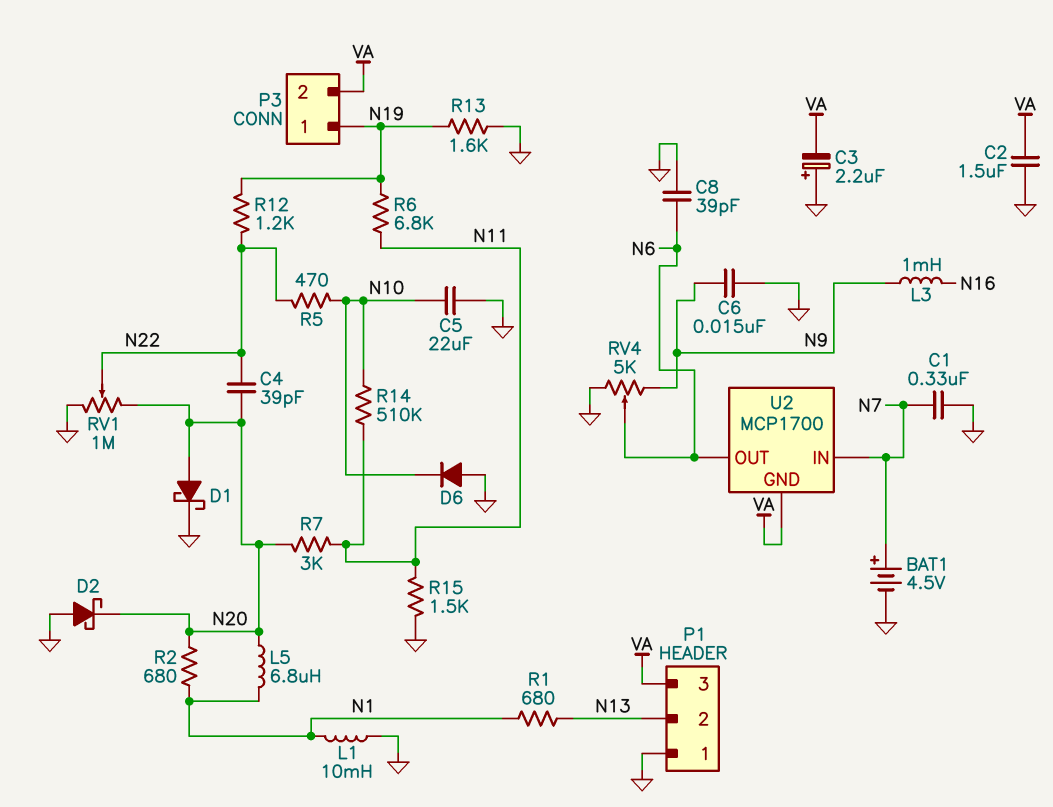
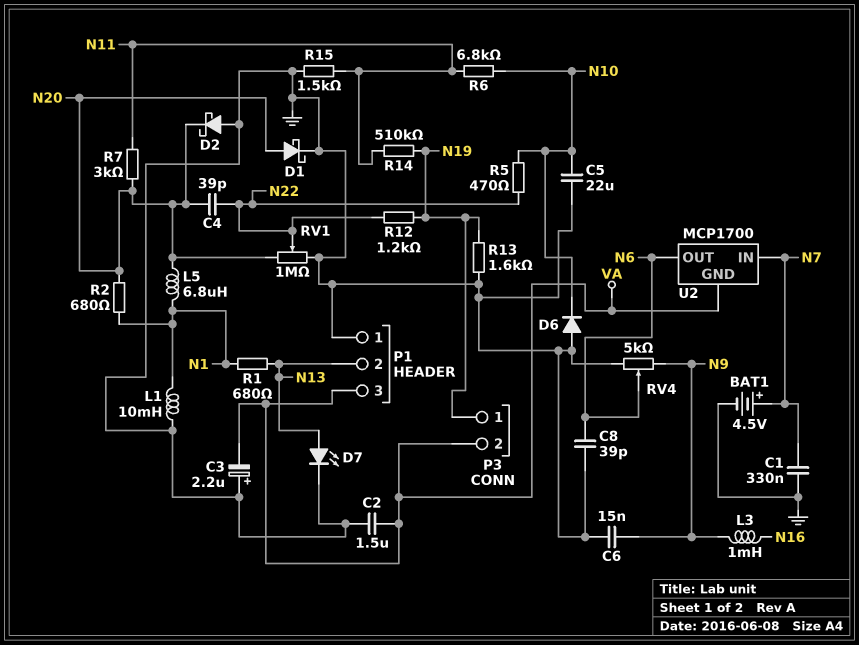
D7: none -> LED (A N13, K GND)
R6: 6.8k (N11, N19) -> 6.8k (N10, N11)
R14: 510k (N10, N11) -> 510k (N11, N19)

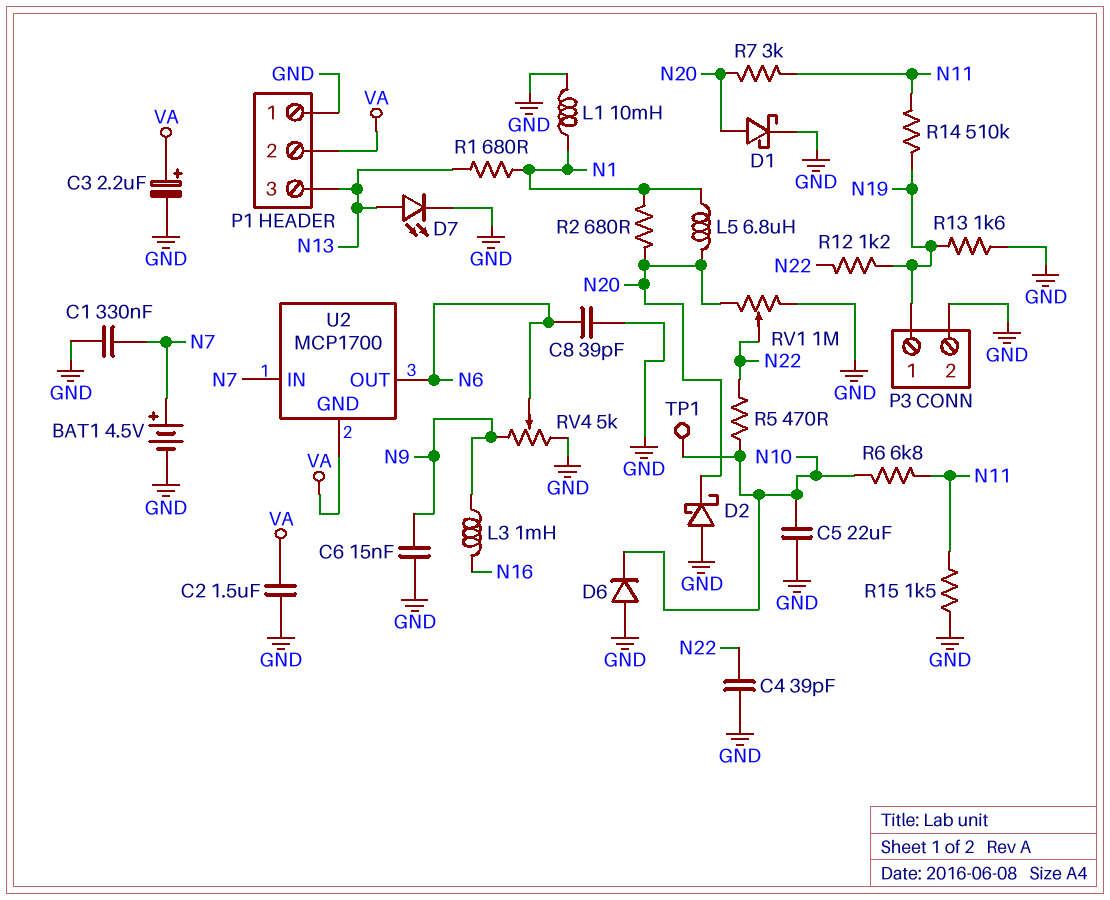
C3: 2.2uF (plus GND, minus VA) -> 2.2uF (plus VA, minus GND)
C4: 39pF (N20, N22) -> 39pF (GND, N22)
P1 pin 2: N13 -> VA
P1 pin 3: VA -> N13
P3 pin 2: VA -> GND
TP1: none -> test point (N10)

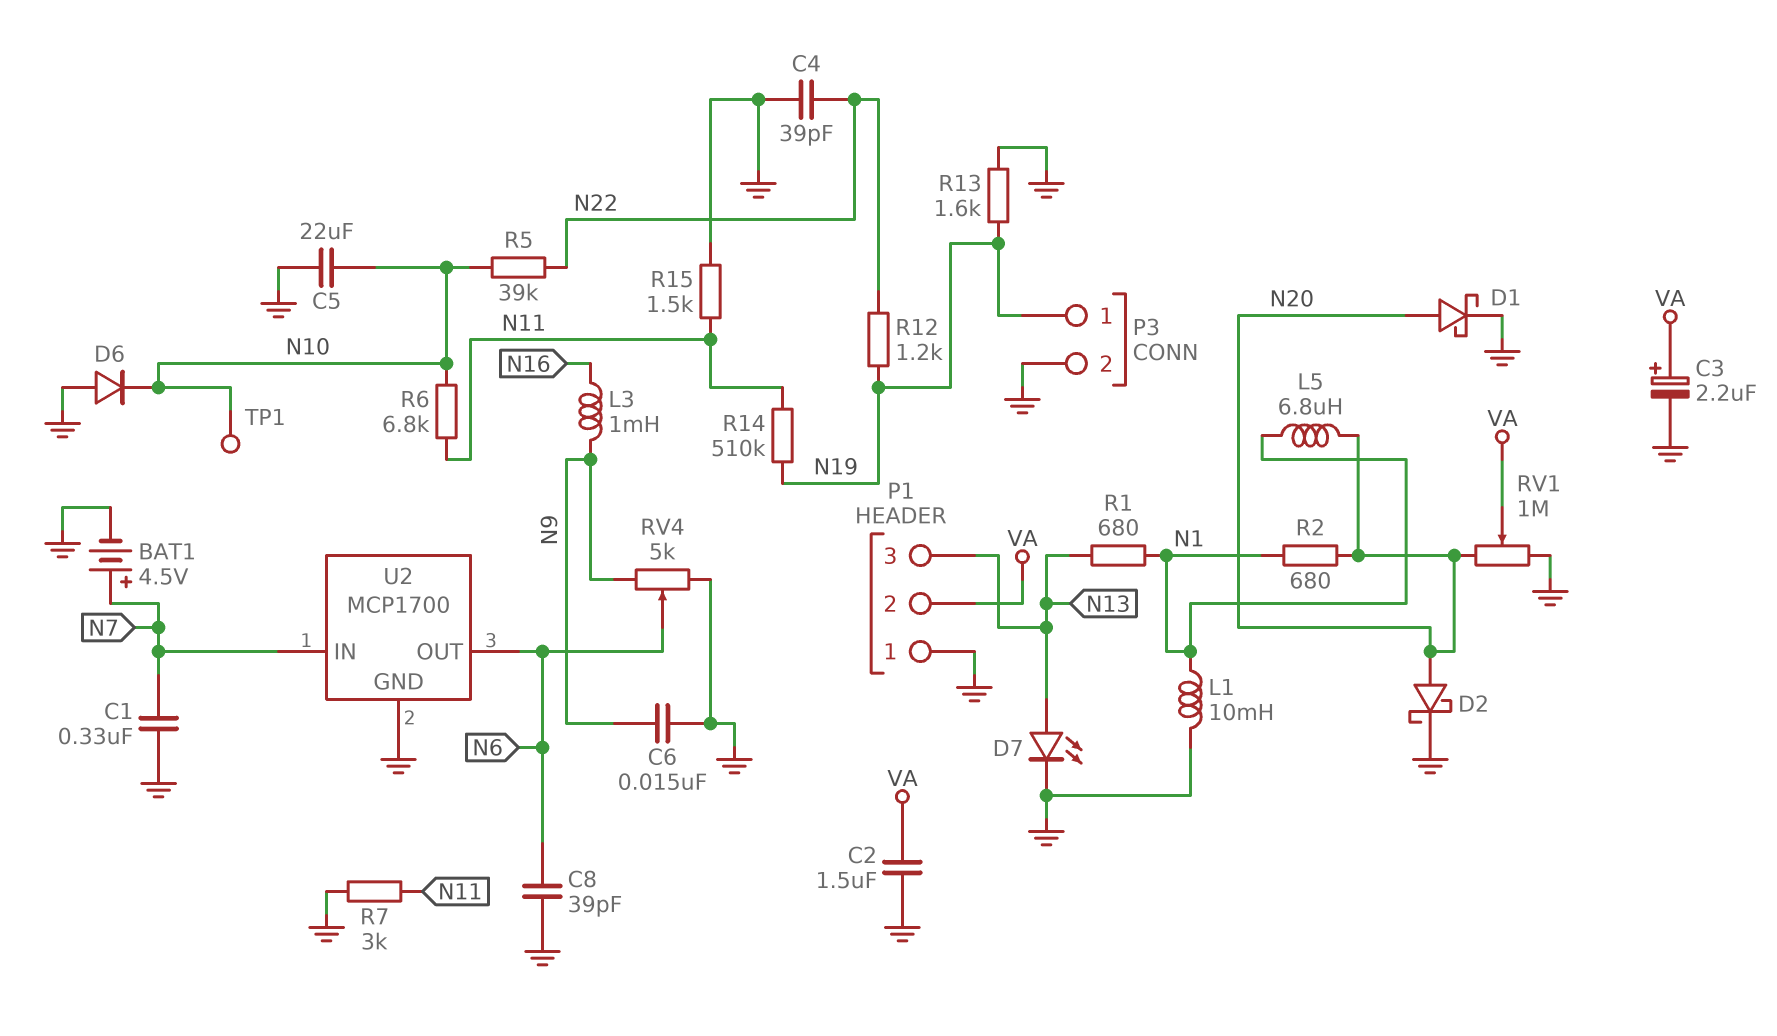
D2: schottky (A GND, K N20) -> schottky (A N20, K GND)
R5: 470 (N10, N22) -> 39k (N10, N22)
R7: 3k (N11, N20) -> 3k (GND, N11)
RV1: 1M (GND, N20, wiper N22) -> 1M (GND, N20, wiper VA)
U2 pin GND: VA -> GND

